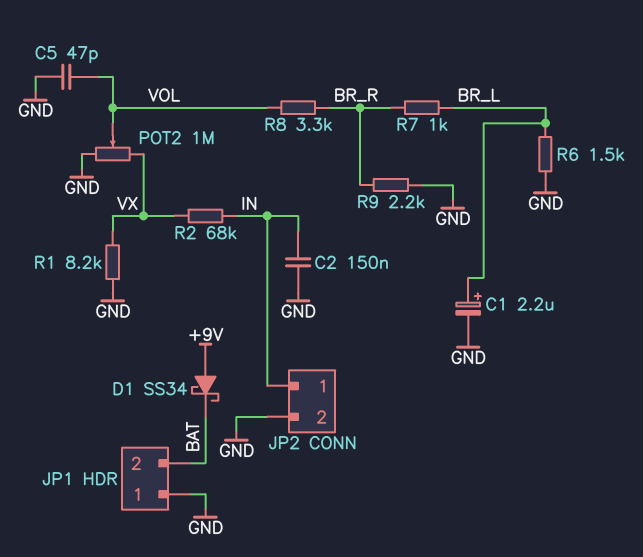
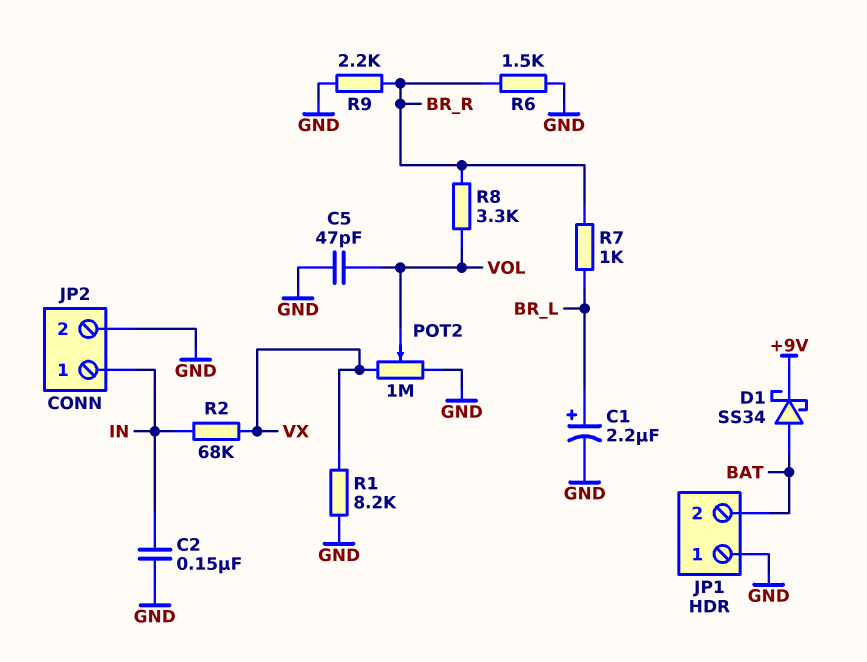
D1: schottky SS34 (A +9V, K BAT) -> schottky SS34 (A BAT, K +9V)
R6: 1.5k (BR_L, GND) -> 1.5k (BR_R, GND)

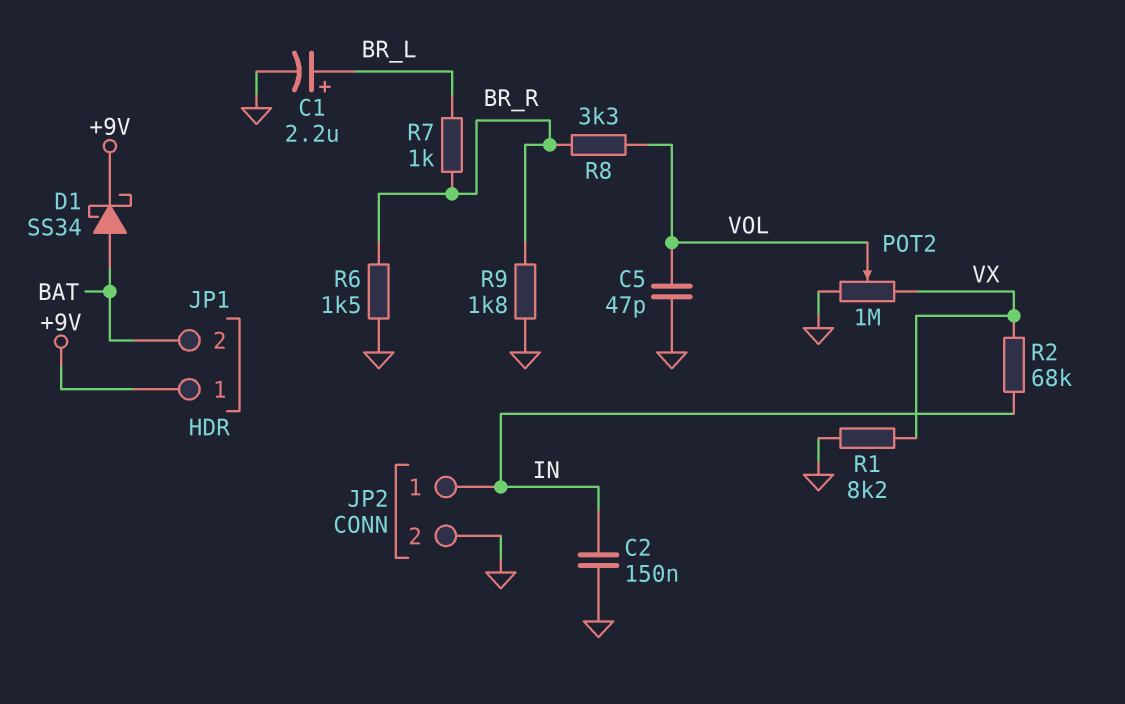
JP1 pin 1: GND -> +9V
R9: 2.2k (BR_R, GND) -> 1.8k (BR_R, GND)

